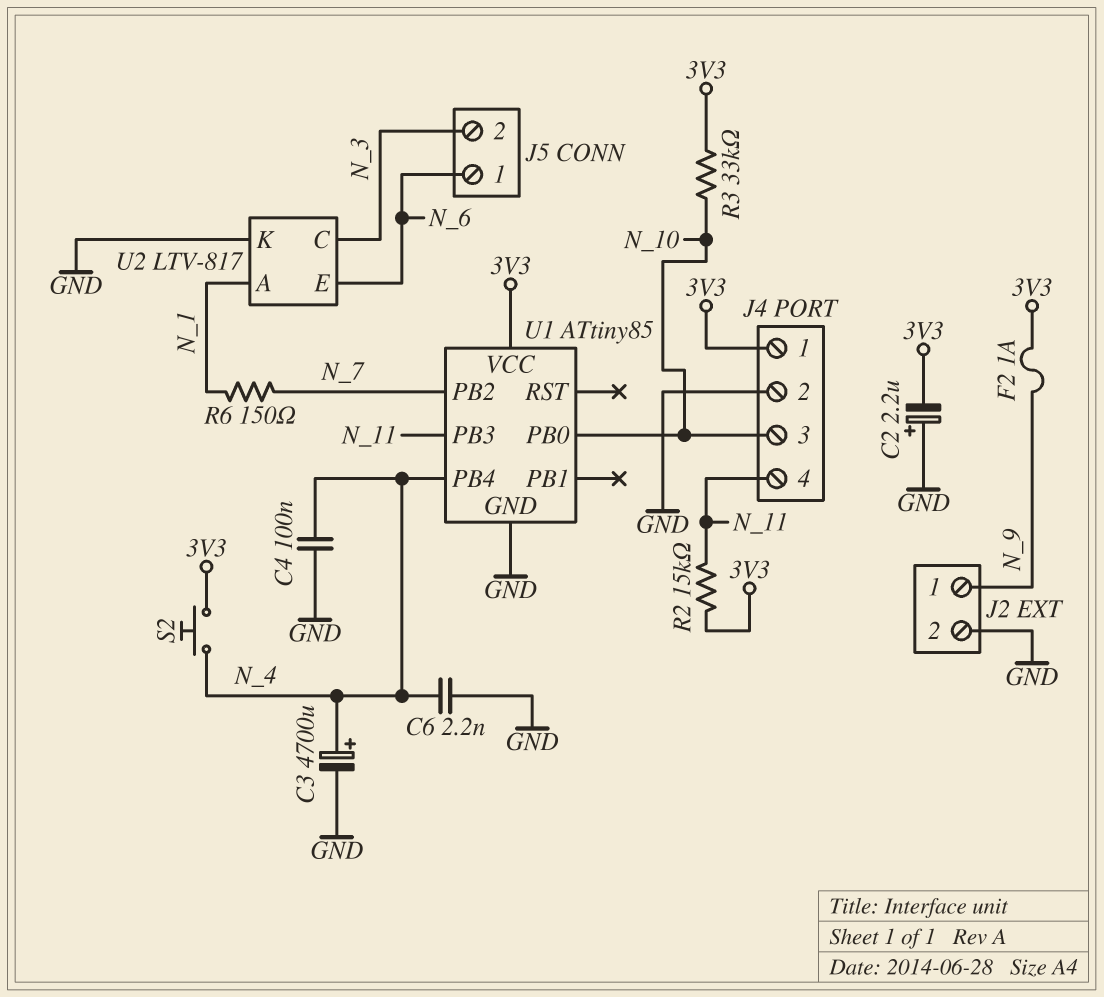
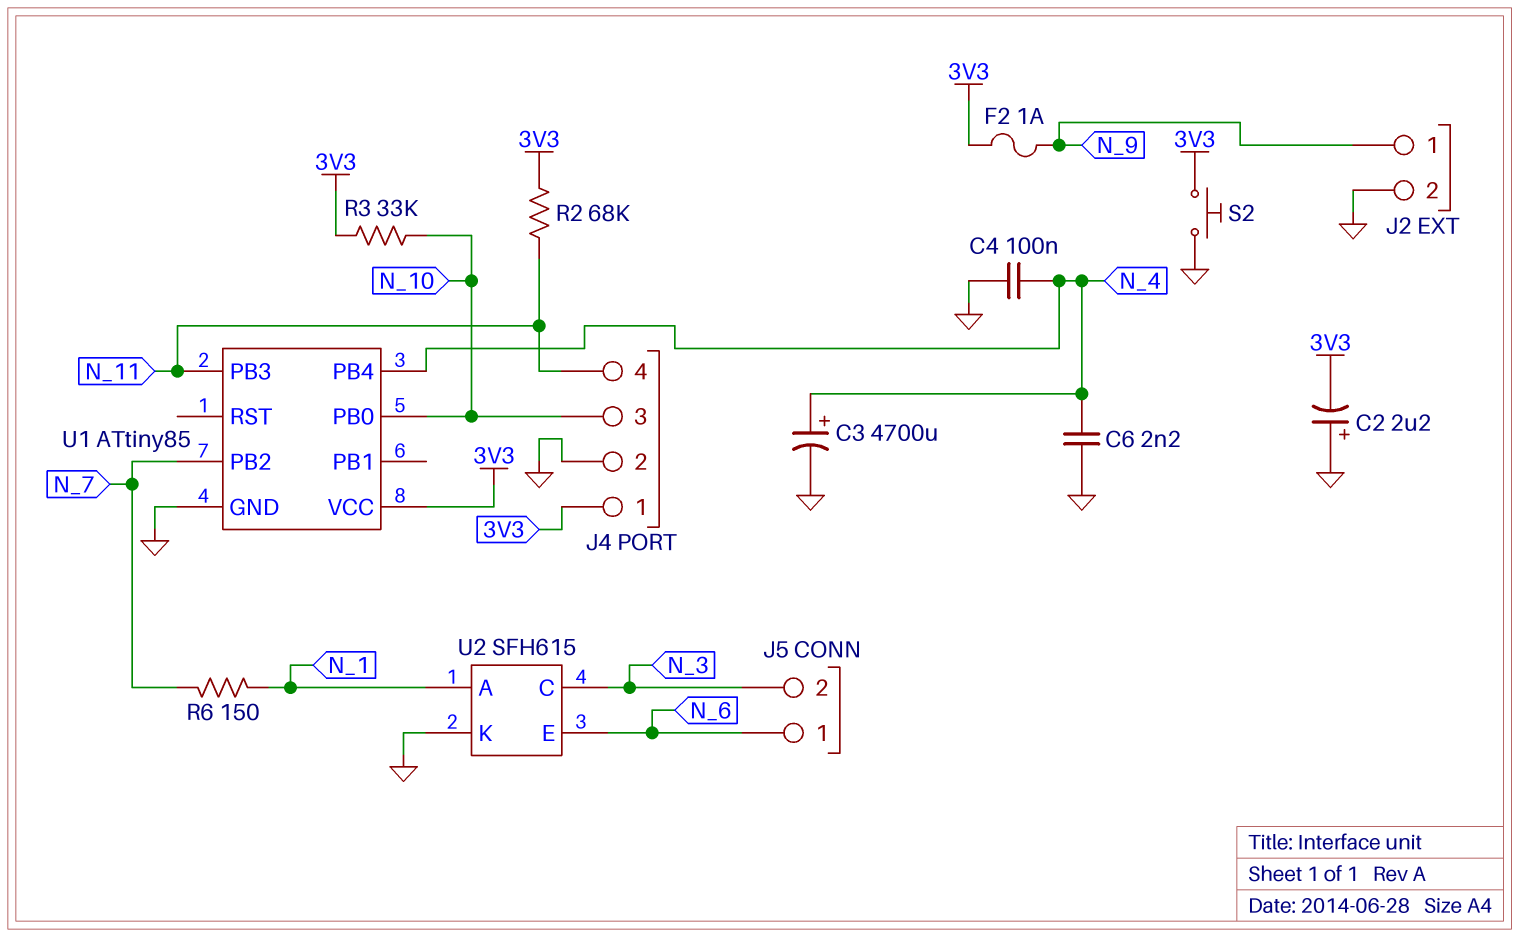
R2: 15k (3V3, N_11) -> 68k (3V3, N_11)
S2: button (3V3, N_4) -> button (3V3, GND)
U2: LTV-817 -> SFH615

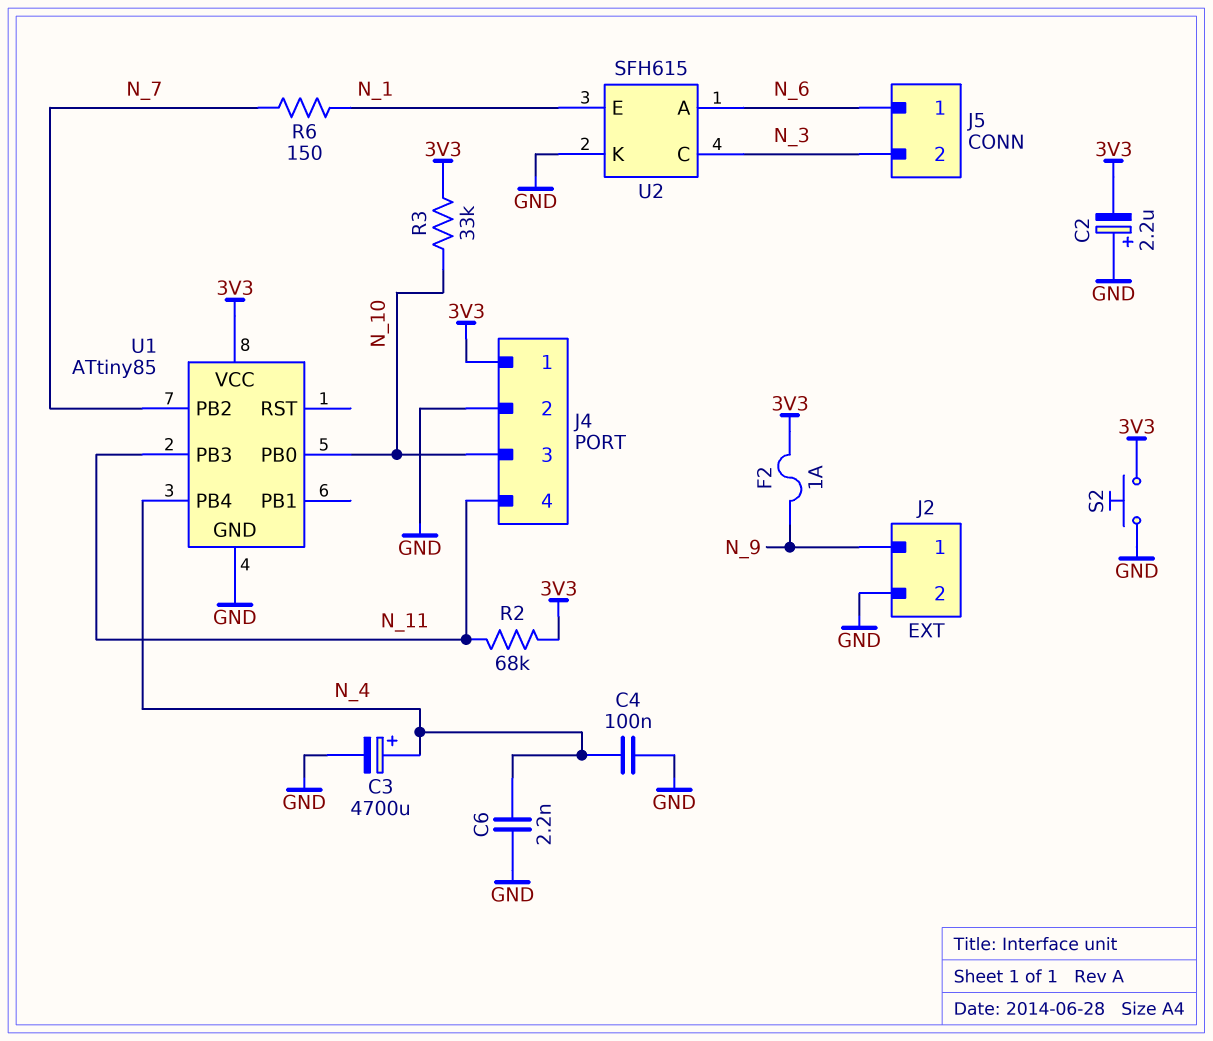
U2 pin A: N_1 -> N_6
U2 pin E: N_6 -> N_1

